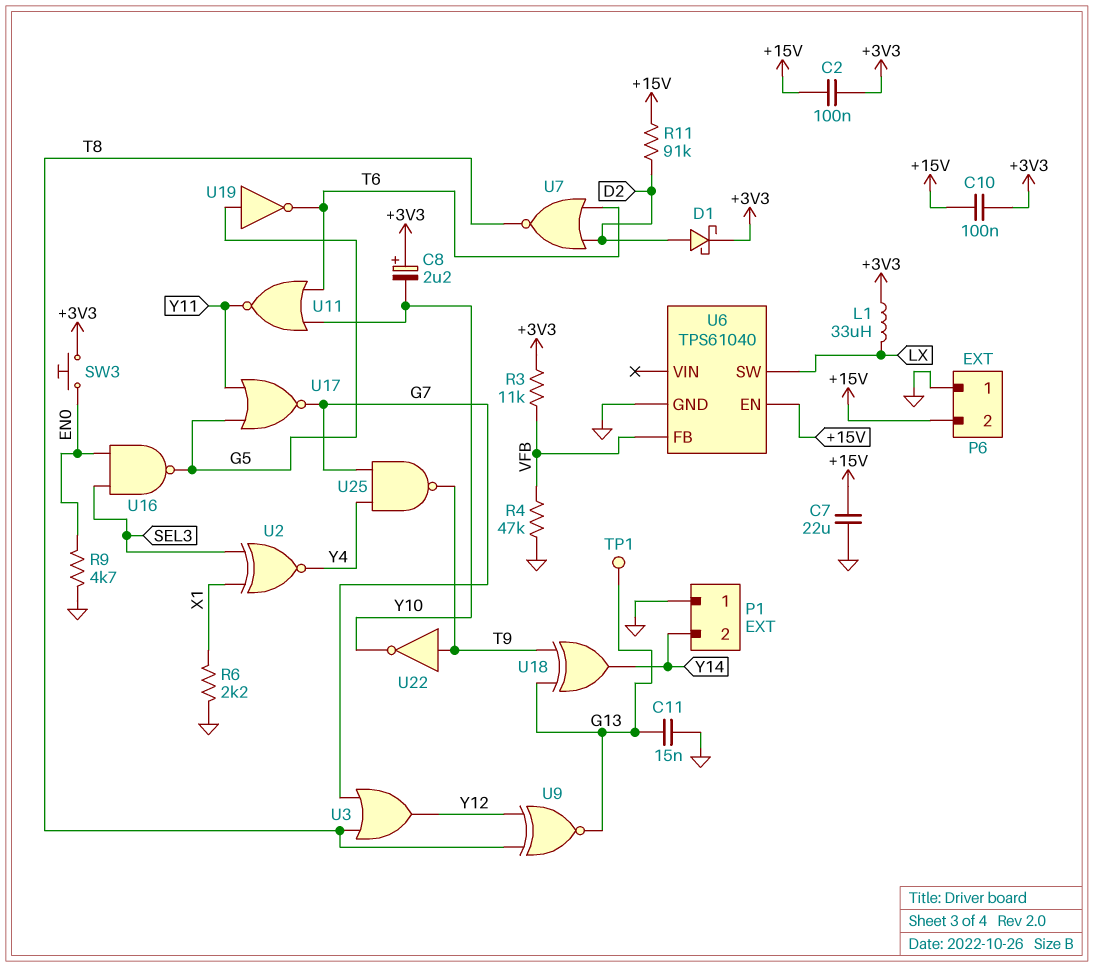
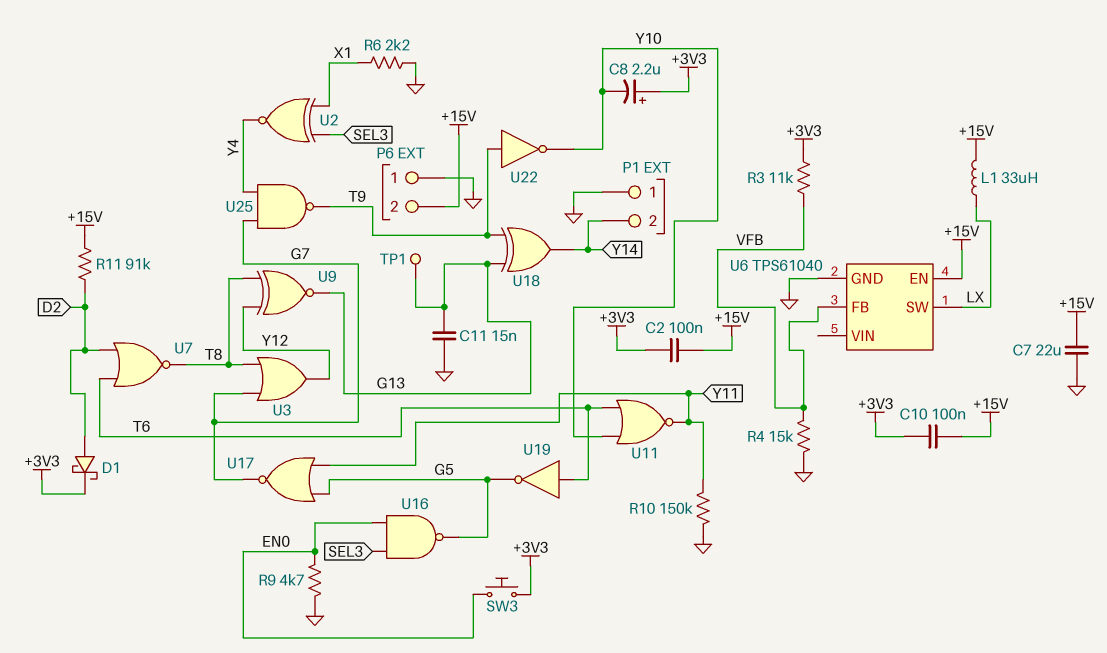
L1: 33uH (+3V3, LX) -> 33uH (+15V, LX)
R4: 47k (GND, VFB) -> 15k (GND, VFB)
R10: none -> 150k (GND, Y11)
U19: NOT (in G5, out T6) -> NOT (in T6, out G5)

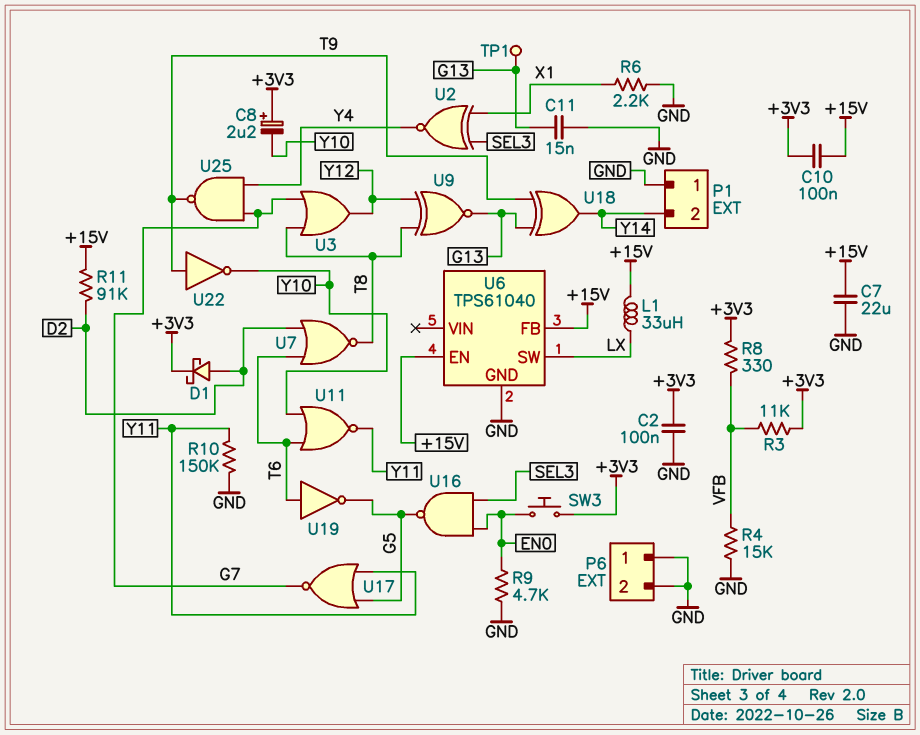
C2: 100nF (+3V3, +15V) -> 100nF (+3V3, GND)
P6 pin 2: +15V -> GND
R8: none -> 330 (+3V3, VFB)
U6 pin FB: VFB -> +15V

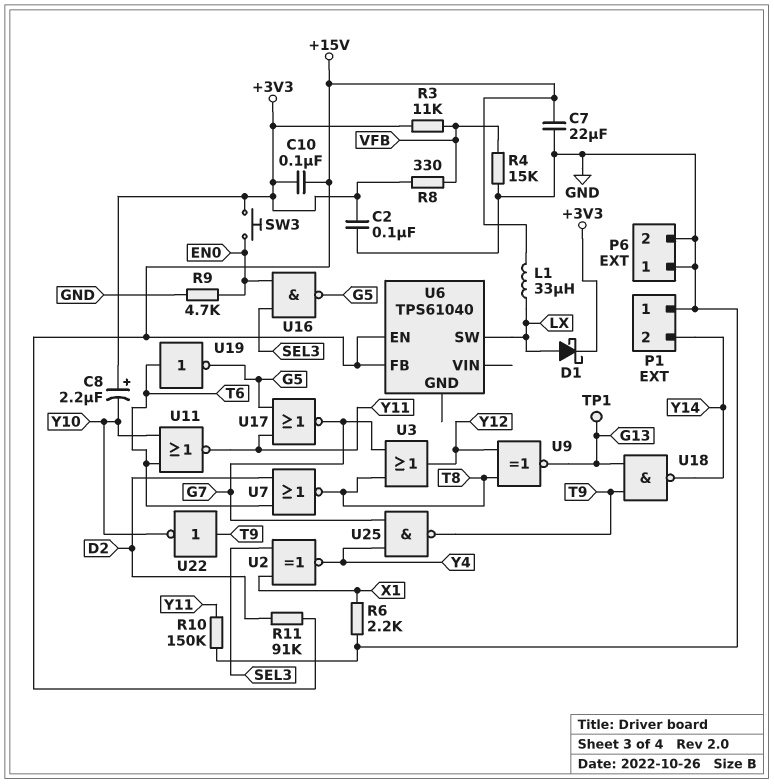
C11: 15nF (G13, GND) -> none
D1: schottky (A D2, K +3V3) -> schottky (A LX, K +3V3)
U6 pin GND: GND -> none
U18: XOR (in G13, in T9, out Y14) -> NAND (in G13, in T9, out Y14)

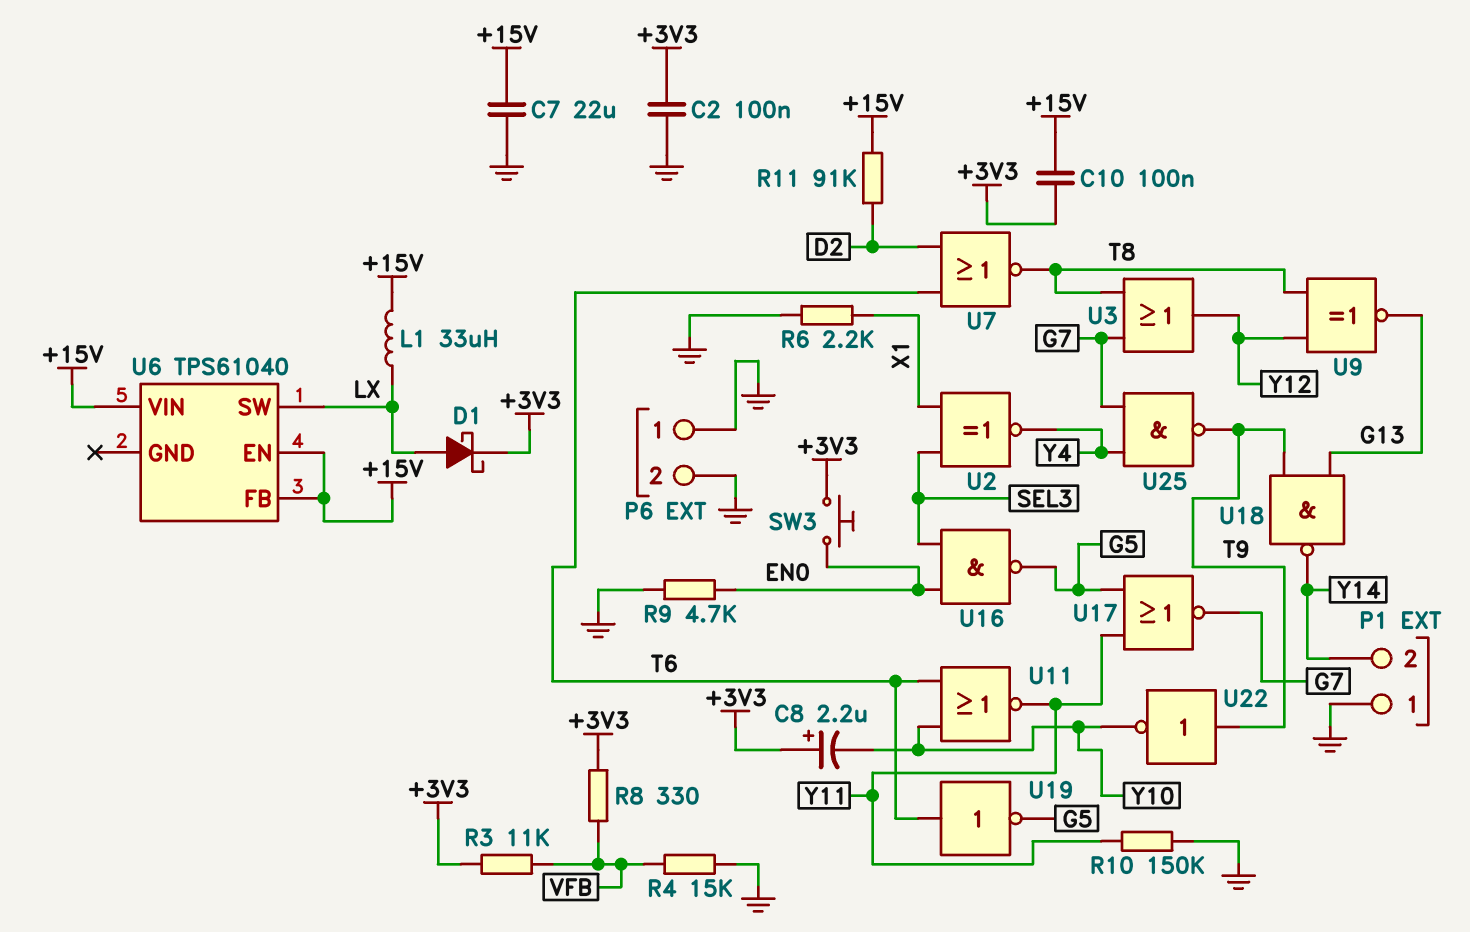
TP1: test point (G13) -> none
U6 pin VIN: none -> +15V

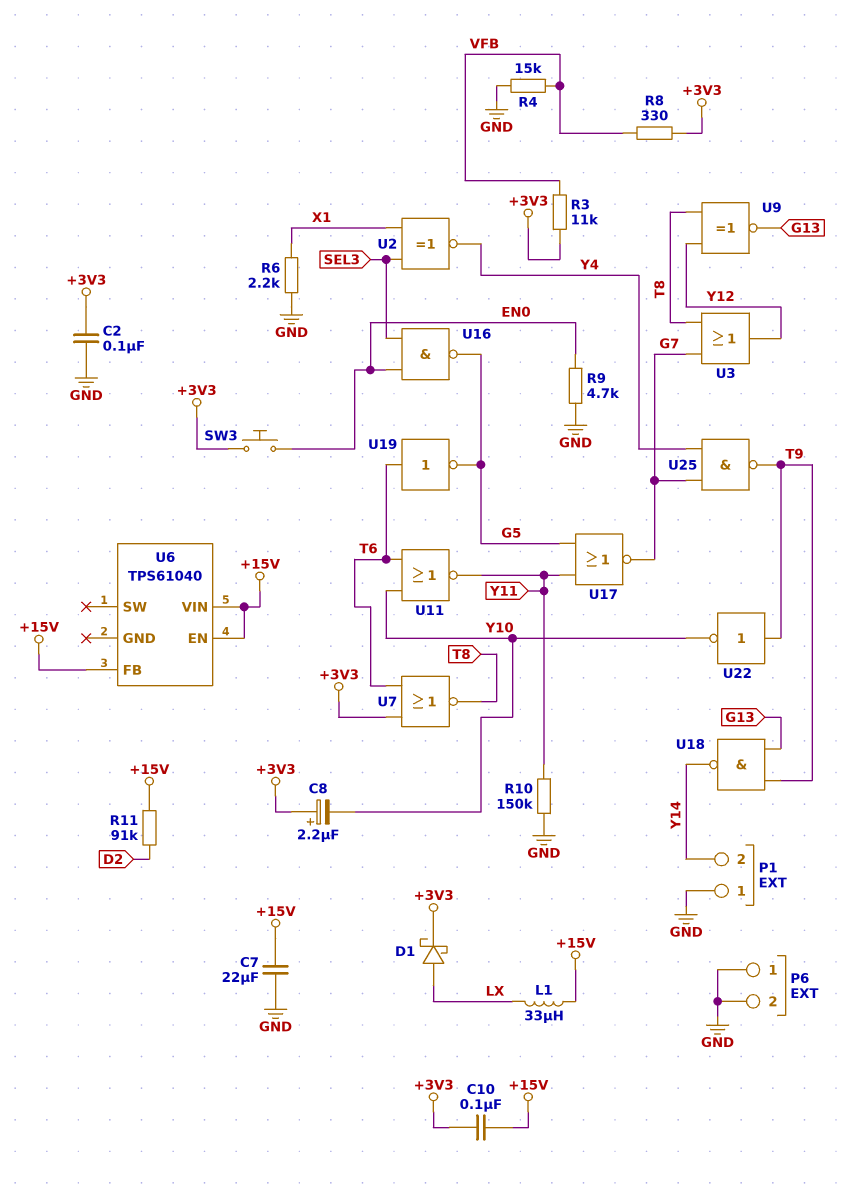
U6 pin SW: LX -> none
U7: NOR (in D2, in T6, out T8) -> NOR (in +3V3, in T6, out T8)

